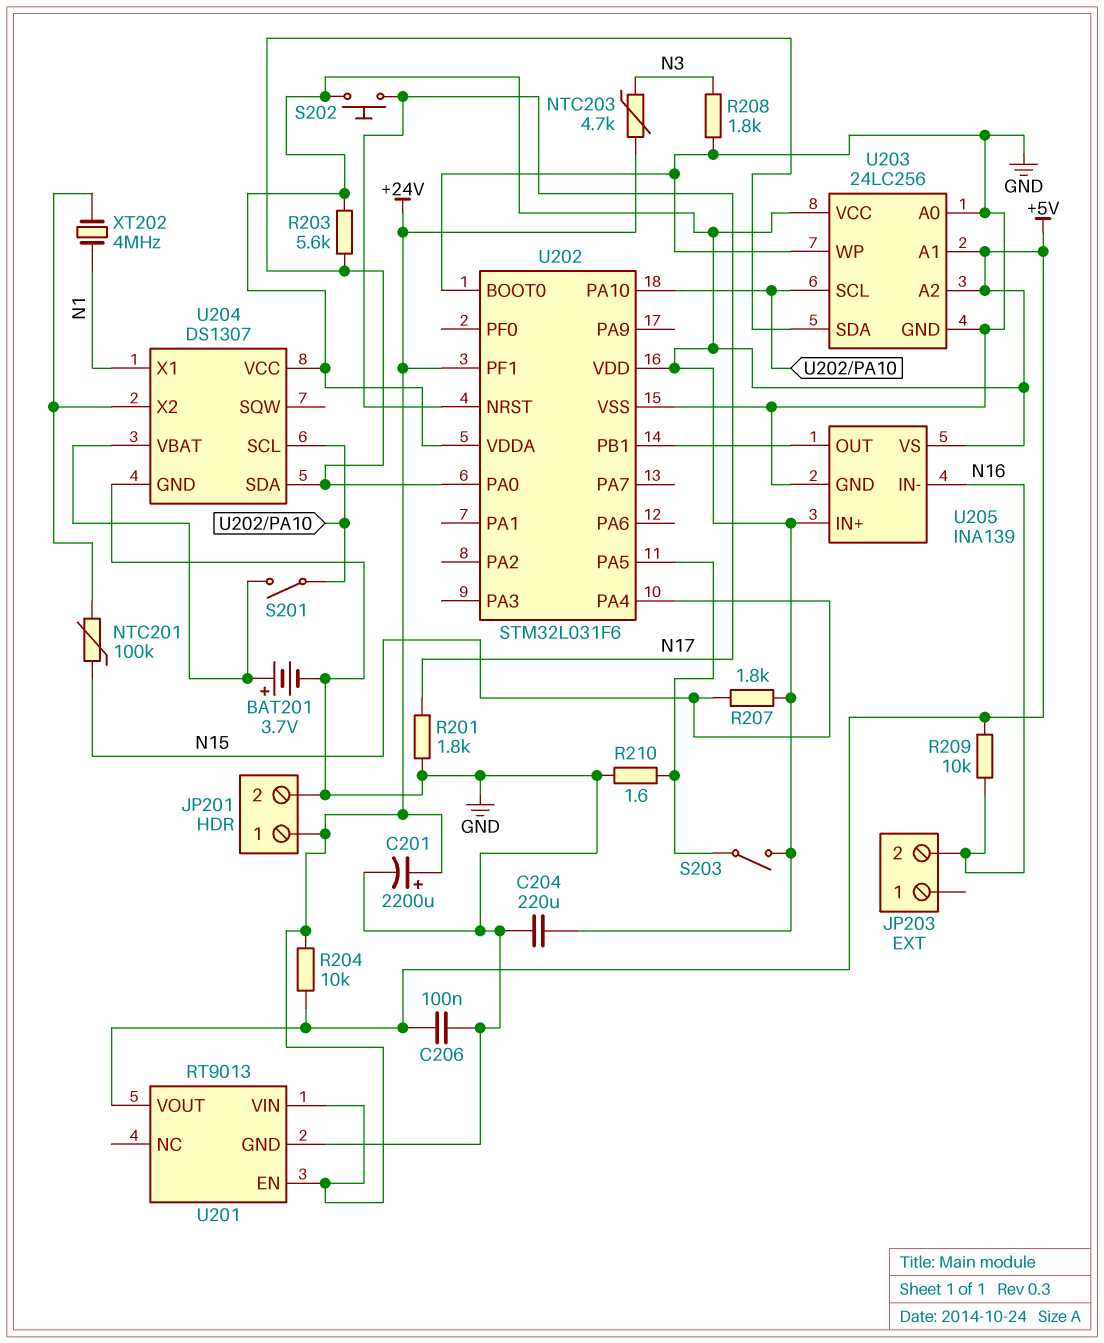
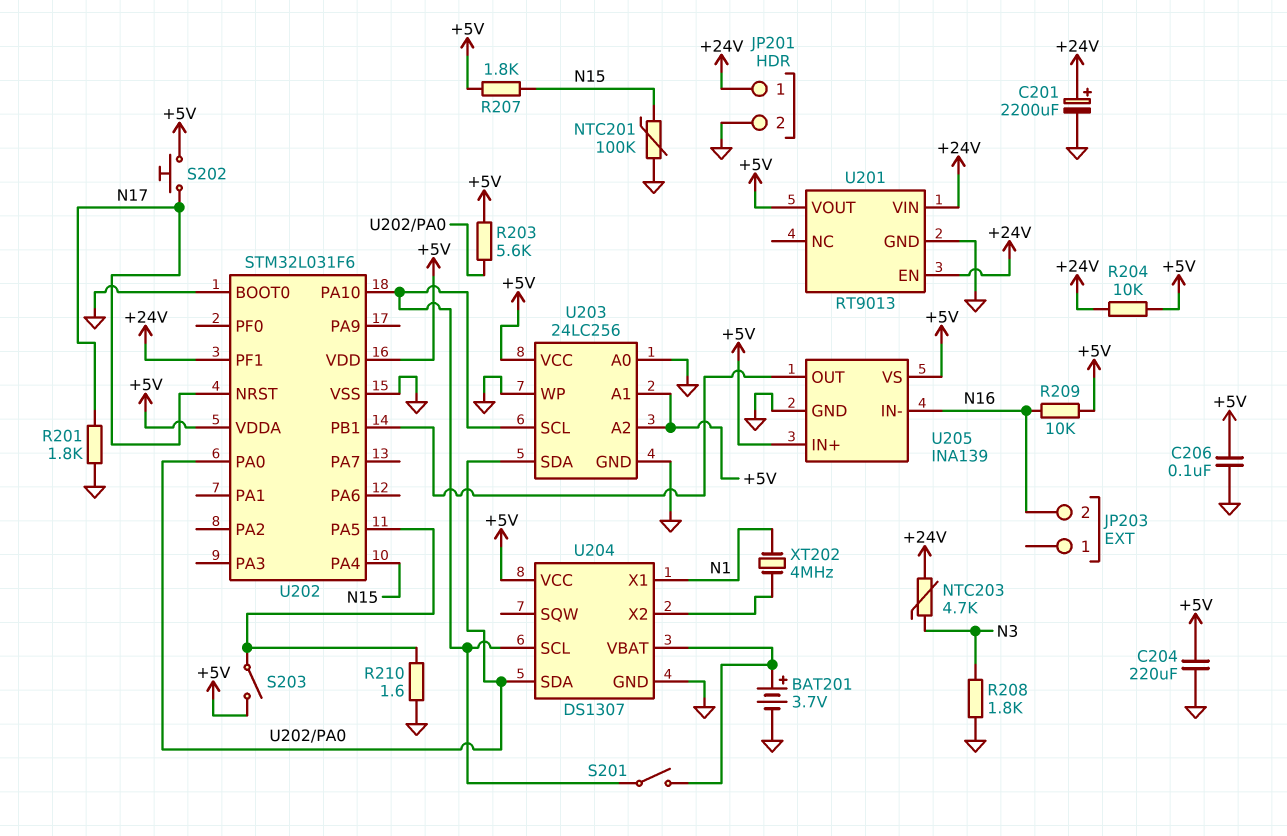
NTC201: 100k (N15, U204/X2) -> 100k (GND, N15)

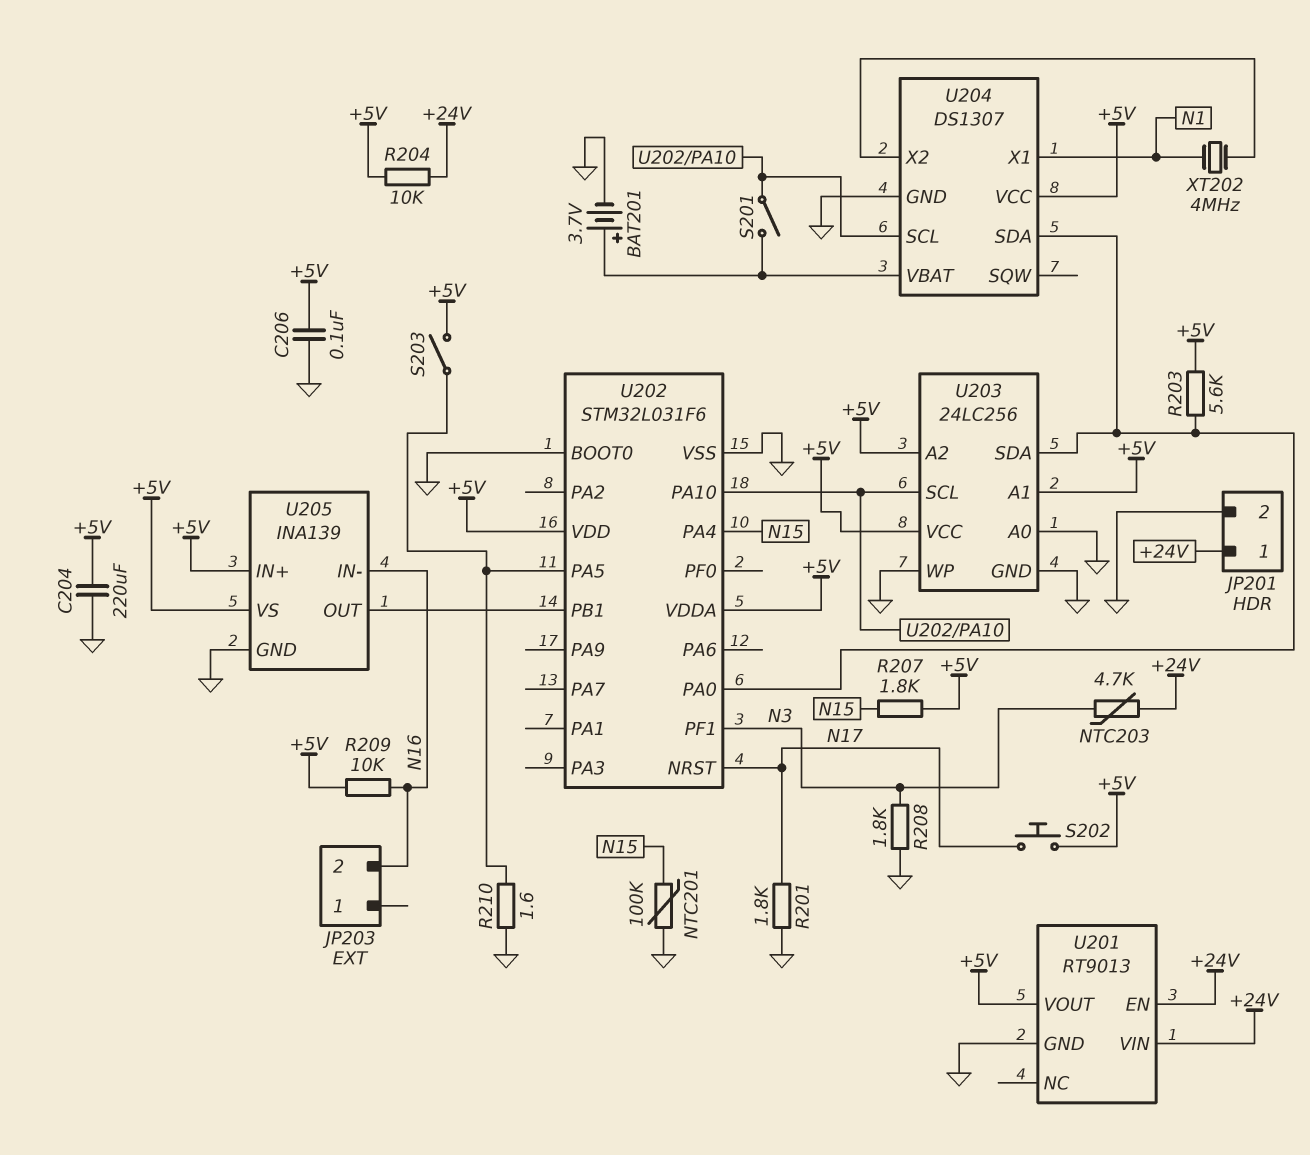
C201: 2200uF (plus +24V, minus GND) -> none
U202 pin PF1: +24V -> N3

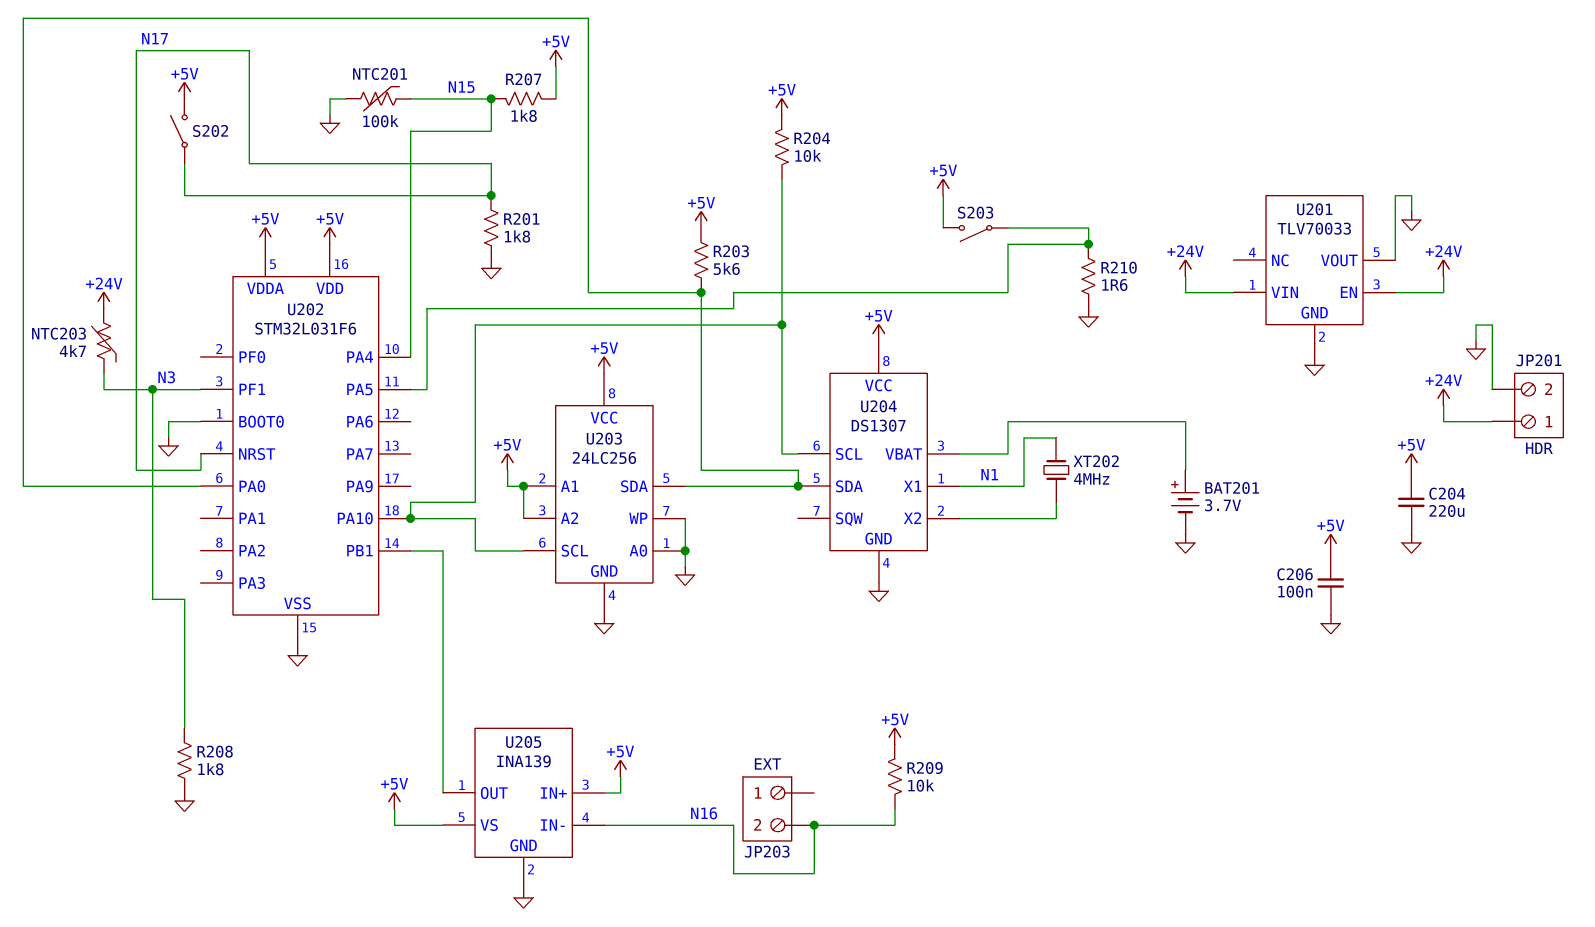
R204: 10k (+5V, +24V) -> 10k (+5V, U202/PA10)
S201: switch (U202/PA10, U204/VBAT) -> none
S202: button (+5V, N17) -> switch (+5V, N17)
U201: RT9013 -> TLV70033
U201 pin VOUT: +5V -> GND

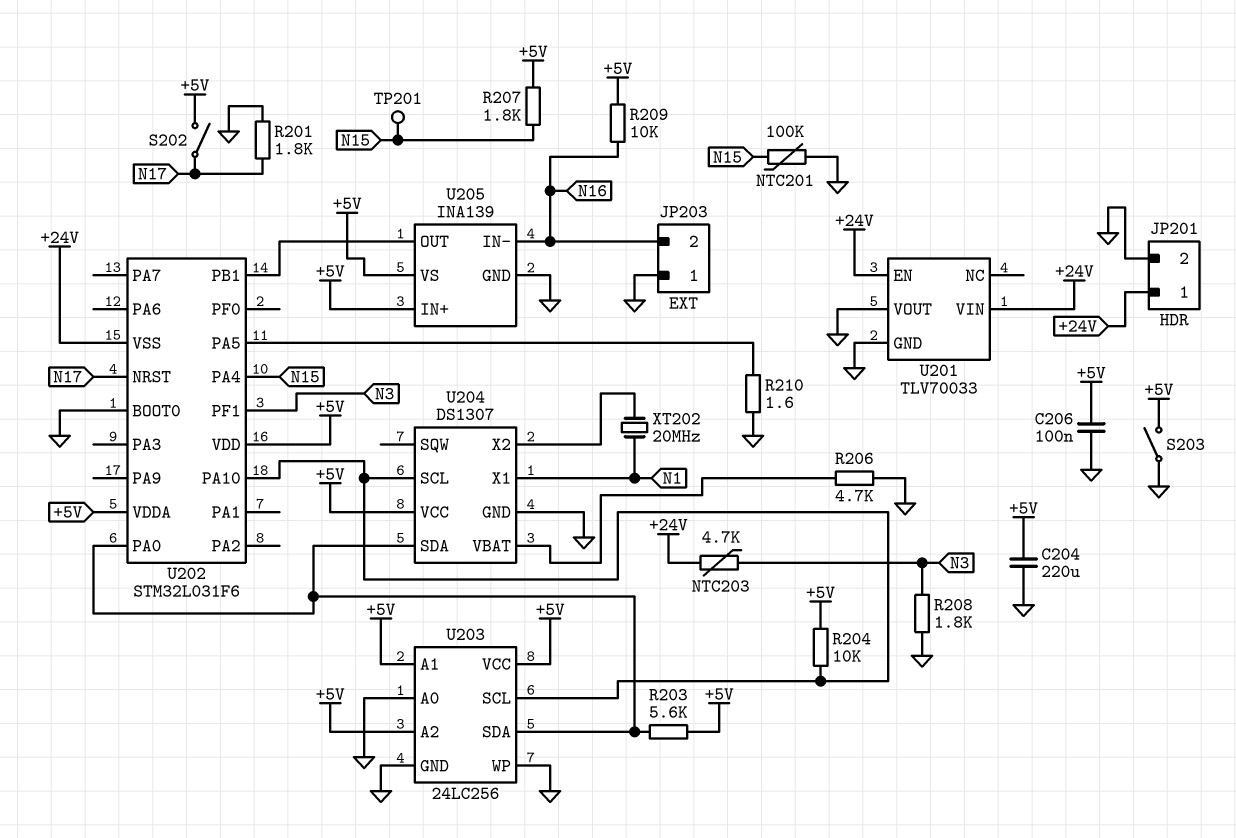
BAT201: 3.7V (plus U204/VBAT, minus GND) -> none
JP203 pin 1: none -> GND
R206: none -> 4.7k (GND, U204/VBAT)
S203: switch (+5V, U202/PA5) -> switch (+5V, GND)
TP201: none -> test point (N15)
U202 pin VSS: GND -> +24V
XT202: 4MHz (N1, U204/X2) -> 20MHz (N1, U204/X2)

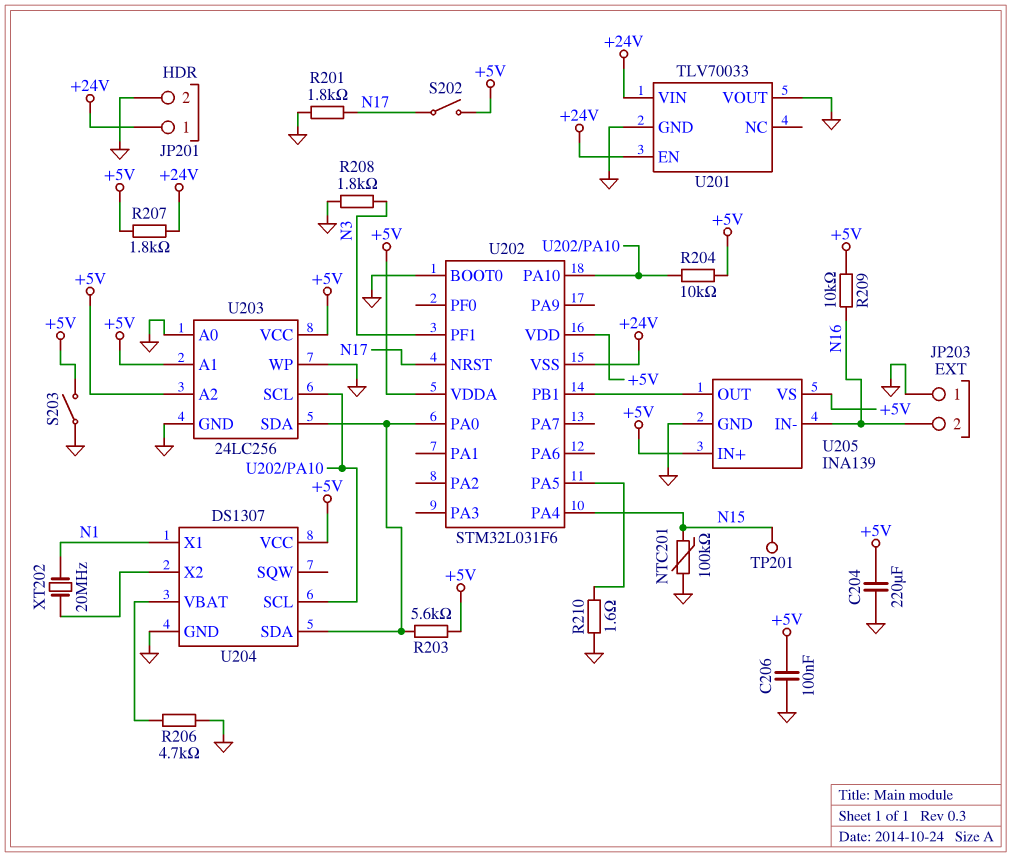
NTC203: 4.7k (+24V, N3) -> none
R207: 1.8k (+5V, N15) -> 1.8k (+5V, +24V)

